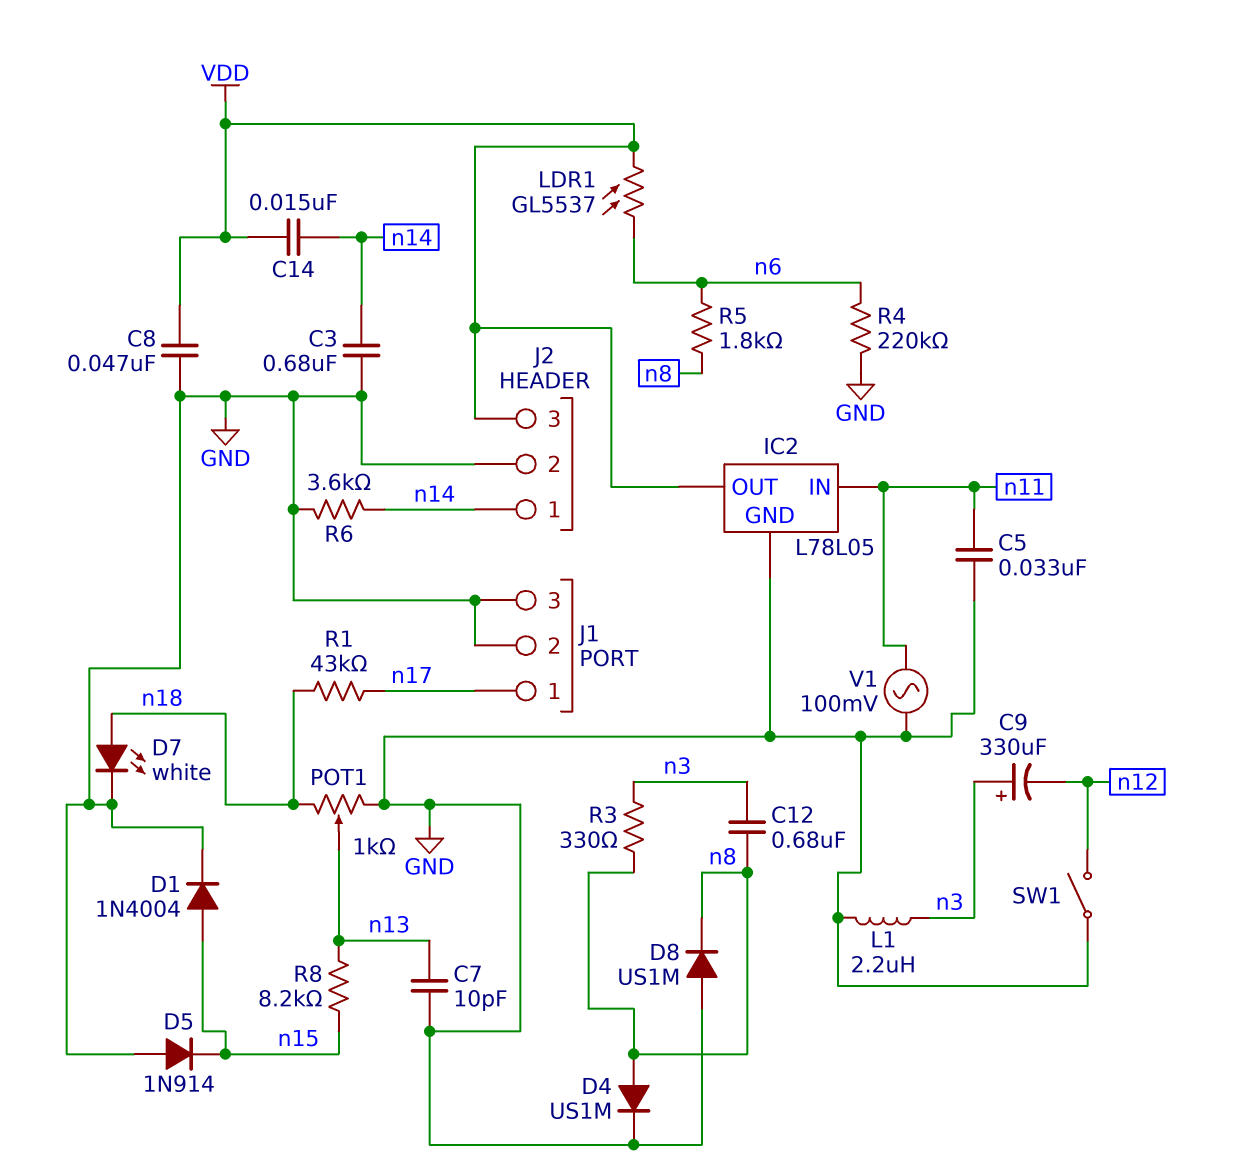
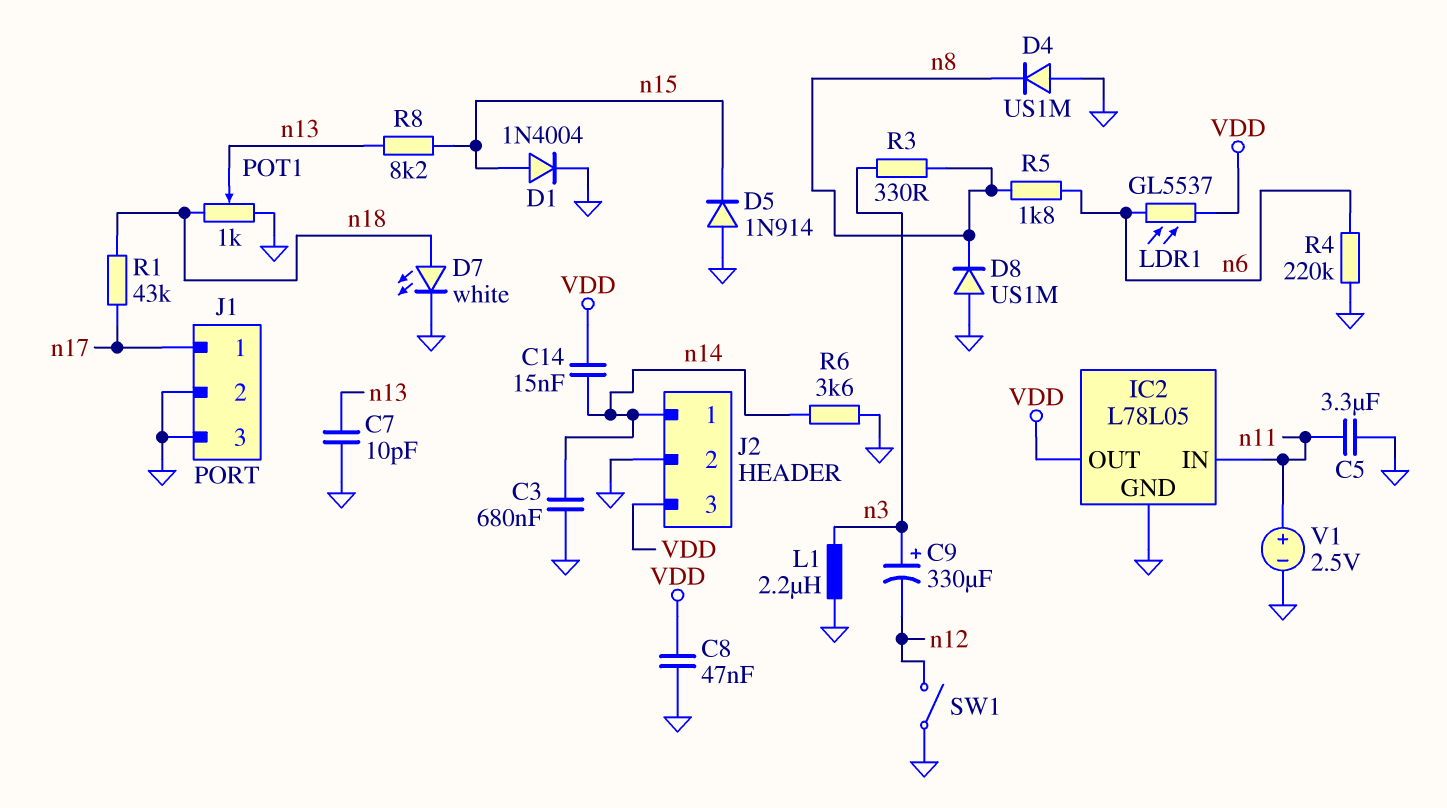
C5: 33nF (GND, n11) -> 3.3uF (GND, n11)
C12: 680nF (n3, n8) -> none
D4: diode US1M (A n8, K GND) -> diode US1M (A GND, K n8)
V1: AC 100mV (GND, n11) -> 2.5V (plus n11, minus GND)

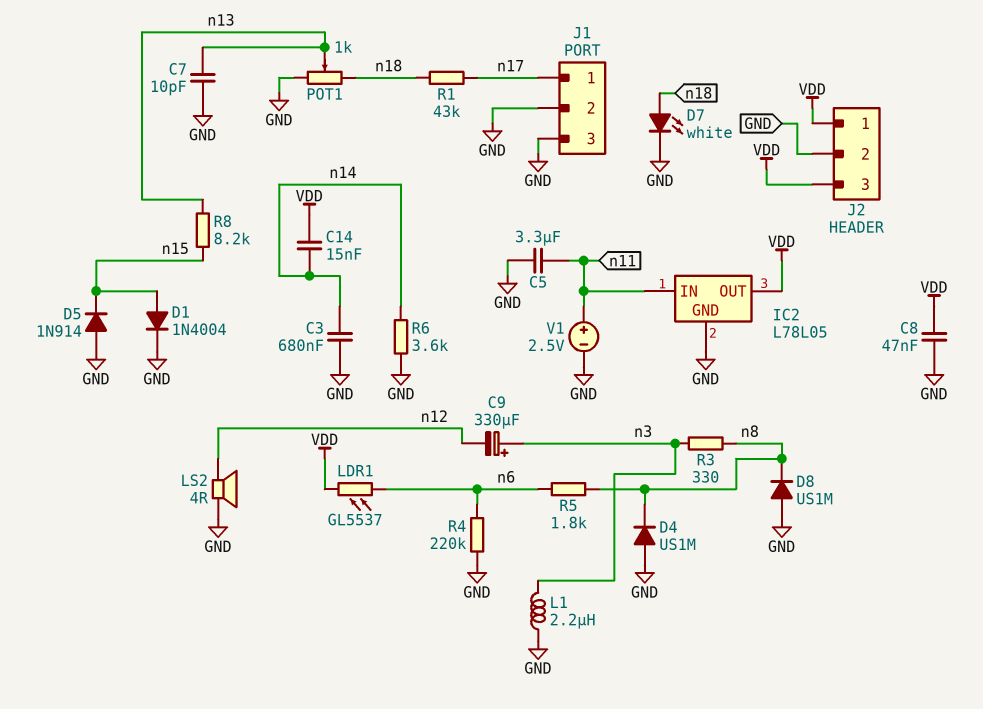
J2 pin 1: n14 -> VDD
LS2: none -> speaker 4R (GND, n12)
SW1: switch (GND, n12) -> none

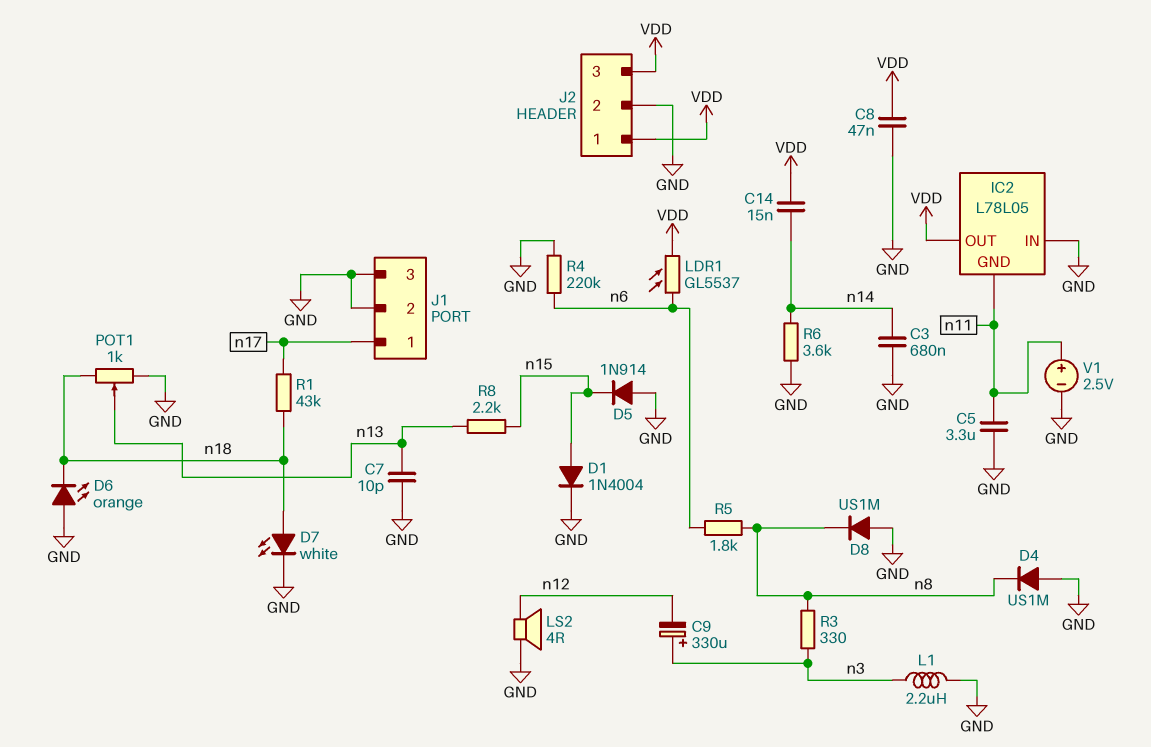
D6: none -> LED orange (A GND, K n18)
IC2 pin GND: GND -> n11
IC2 pin IN: n11 -> GND
R8: 8.2k (n13, n15) -> 2.2k (n13, n15)

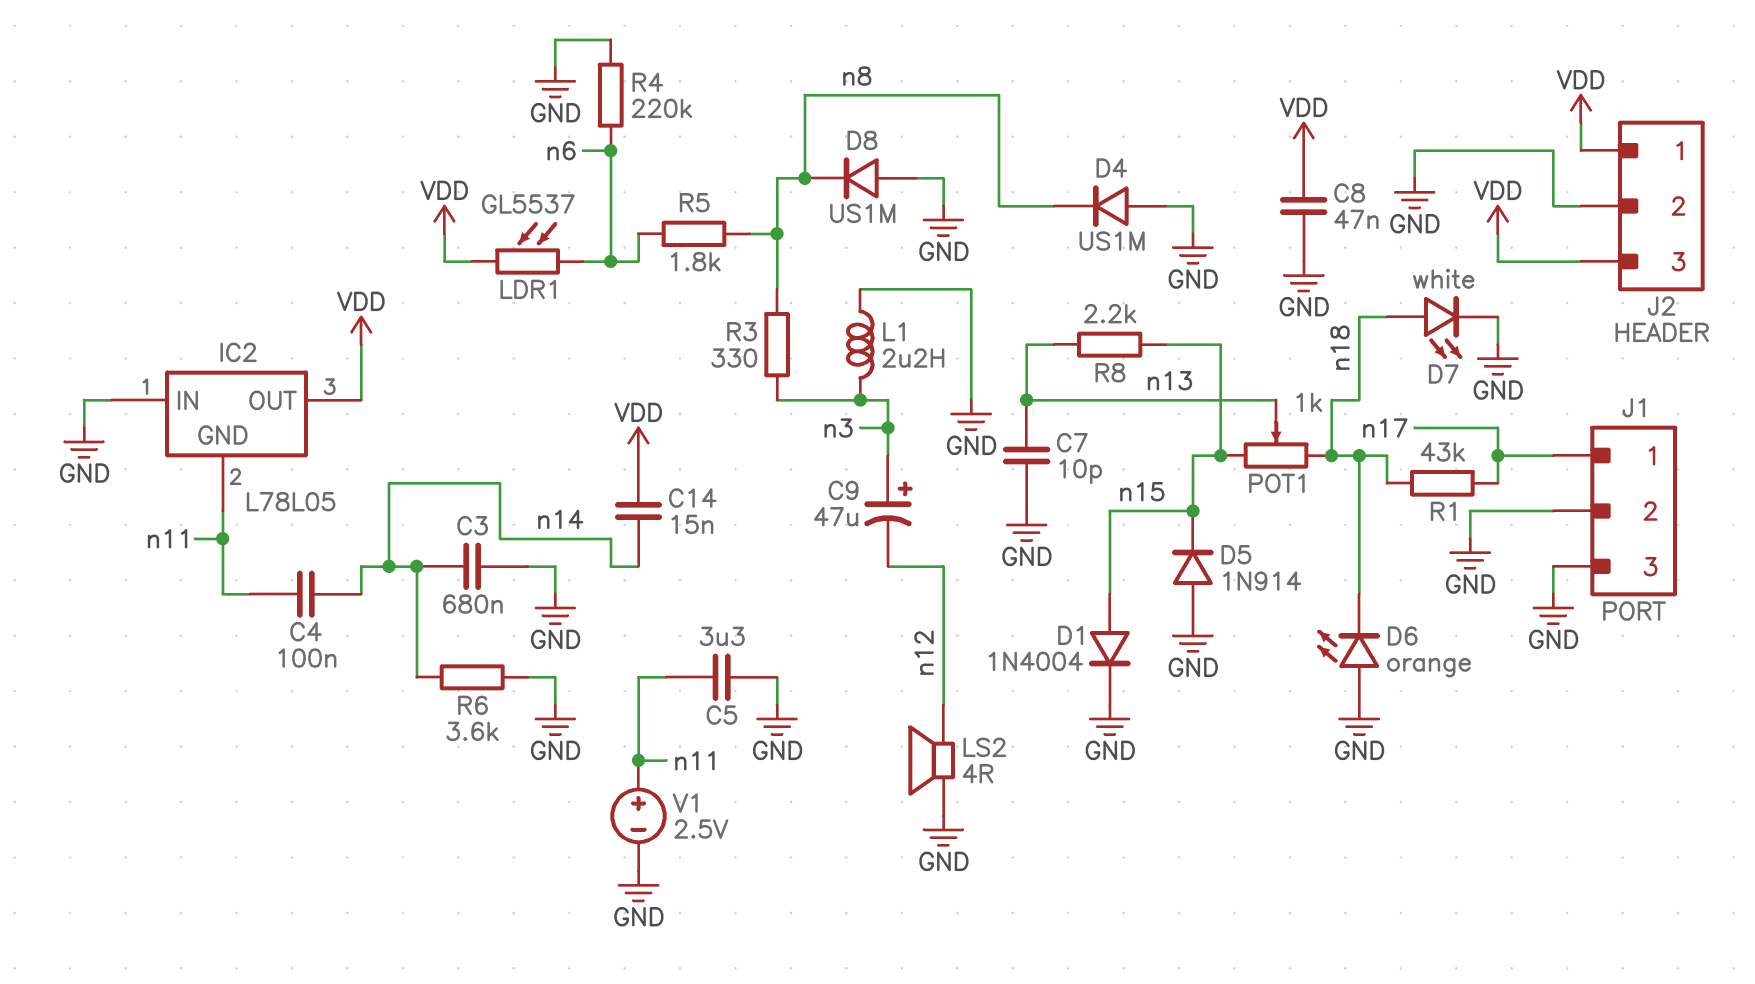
C4: none -> 100nF (n11, n14)
C9: 330uF (plus n3, minus n12) -> 47uF (plus n3, minus n12)
POT1: 1k (GND, n18, wiper n13) -> 1k (n15, n18, wiper n13)

